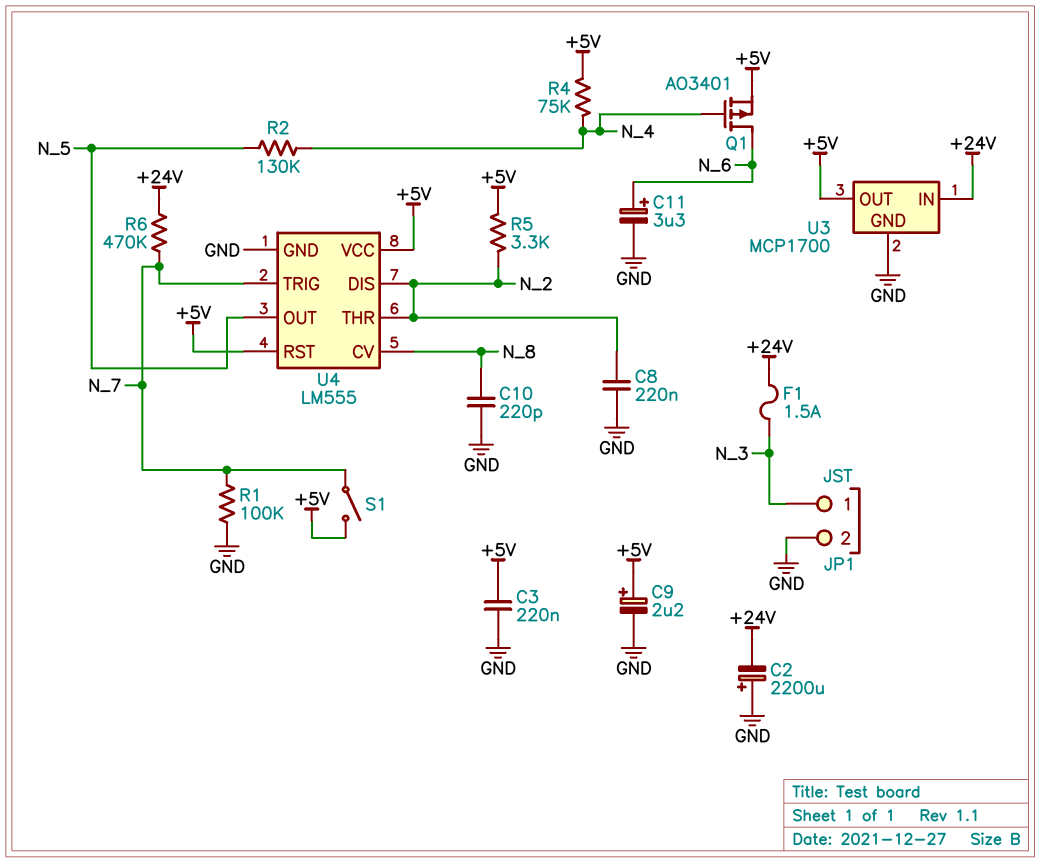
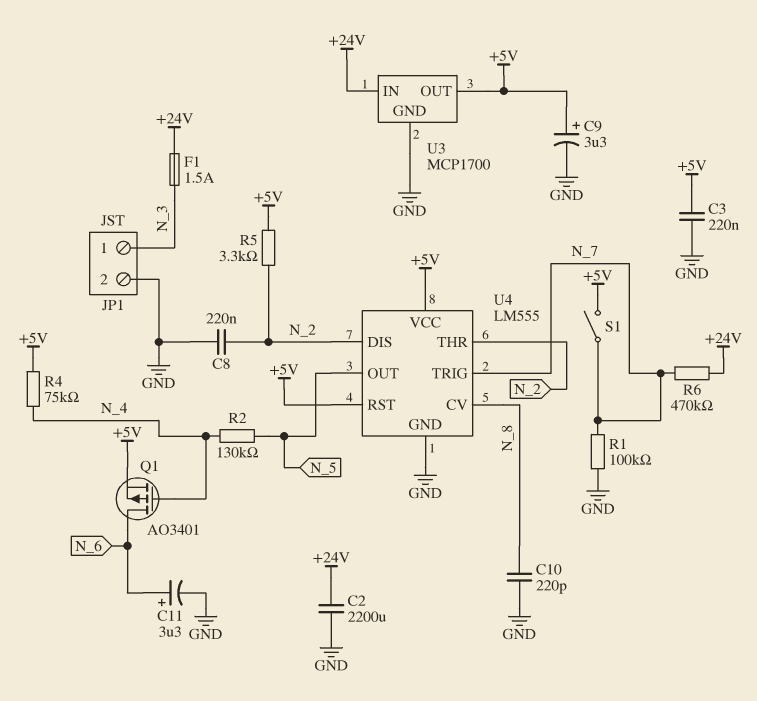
C2: 2200uF (plus GND, minus +24V) -> 2200uF (+24V, GND)
C9: 2.2uF (plus +5V, minus GND) -> 3.3uF (plus +5V, minus GND)

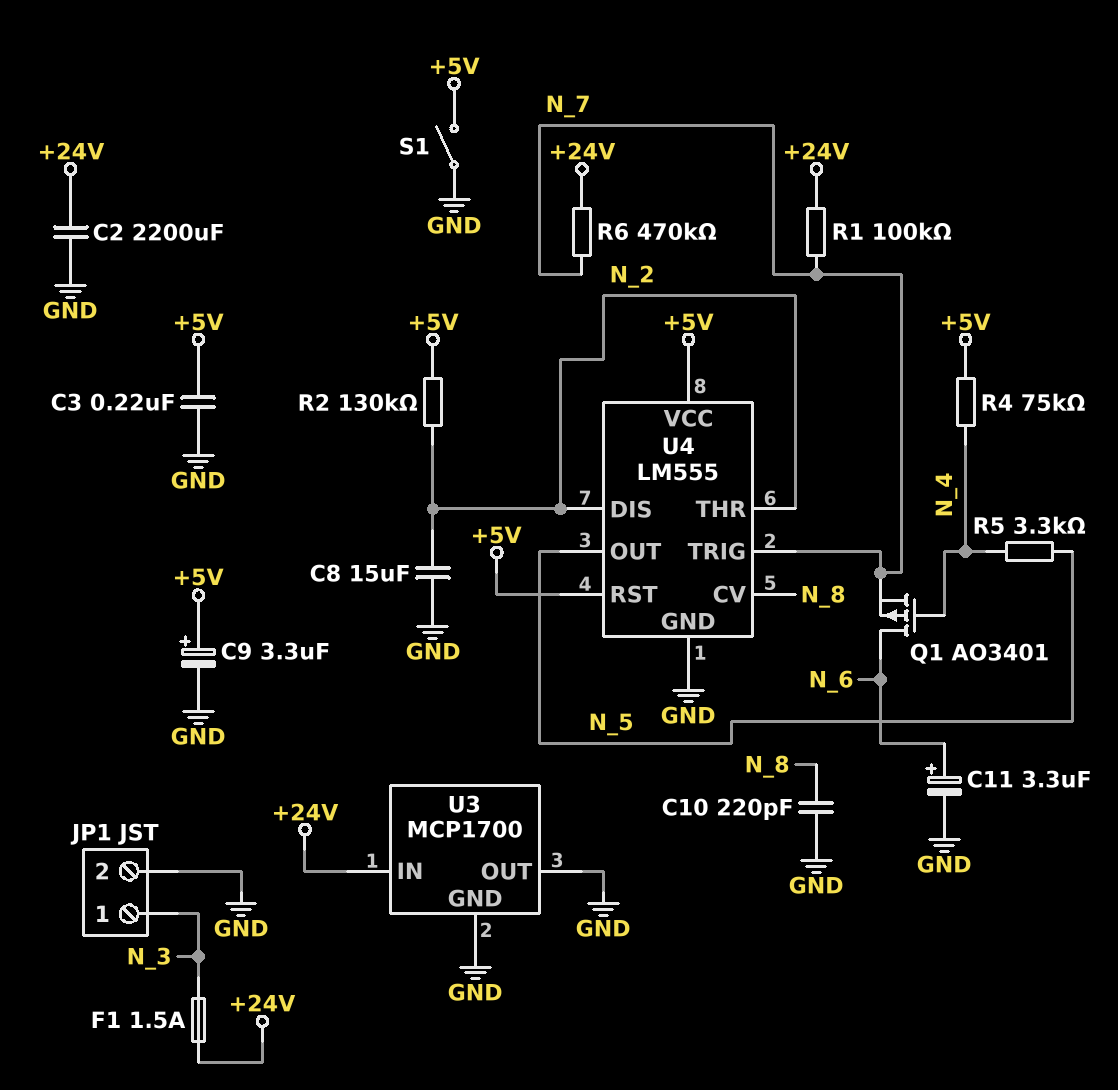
C8: 220nF (GND, N_2) -> 15uF (GND, N_2)
Q1: PMOS AO3401 (G N_4, D N_6, S +5V) -> PMOS AO3401 (G N_4, D N_6, S N_7)
R1: 100k (GND, N_7) -> 100k (+24V, N_7)
R2: 130k (N_4, N_5) -> 130k (+5V, N_2)
R5: 3.3k (+5V, N_2) -> 3.3k (N_4, N_5)
S1: switch (+5V, N_7) -> switch (+5V, GND)
U3 pin OUT: +5V -> GND

